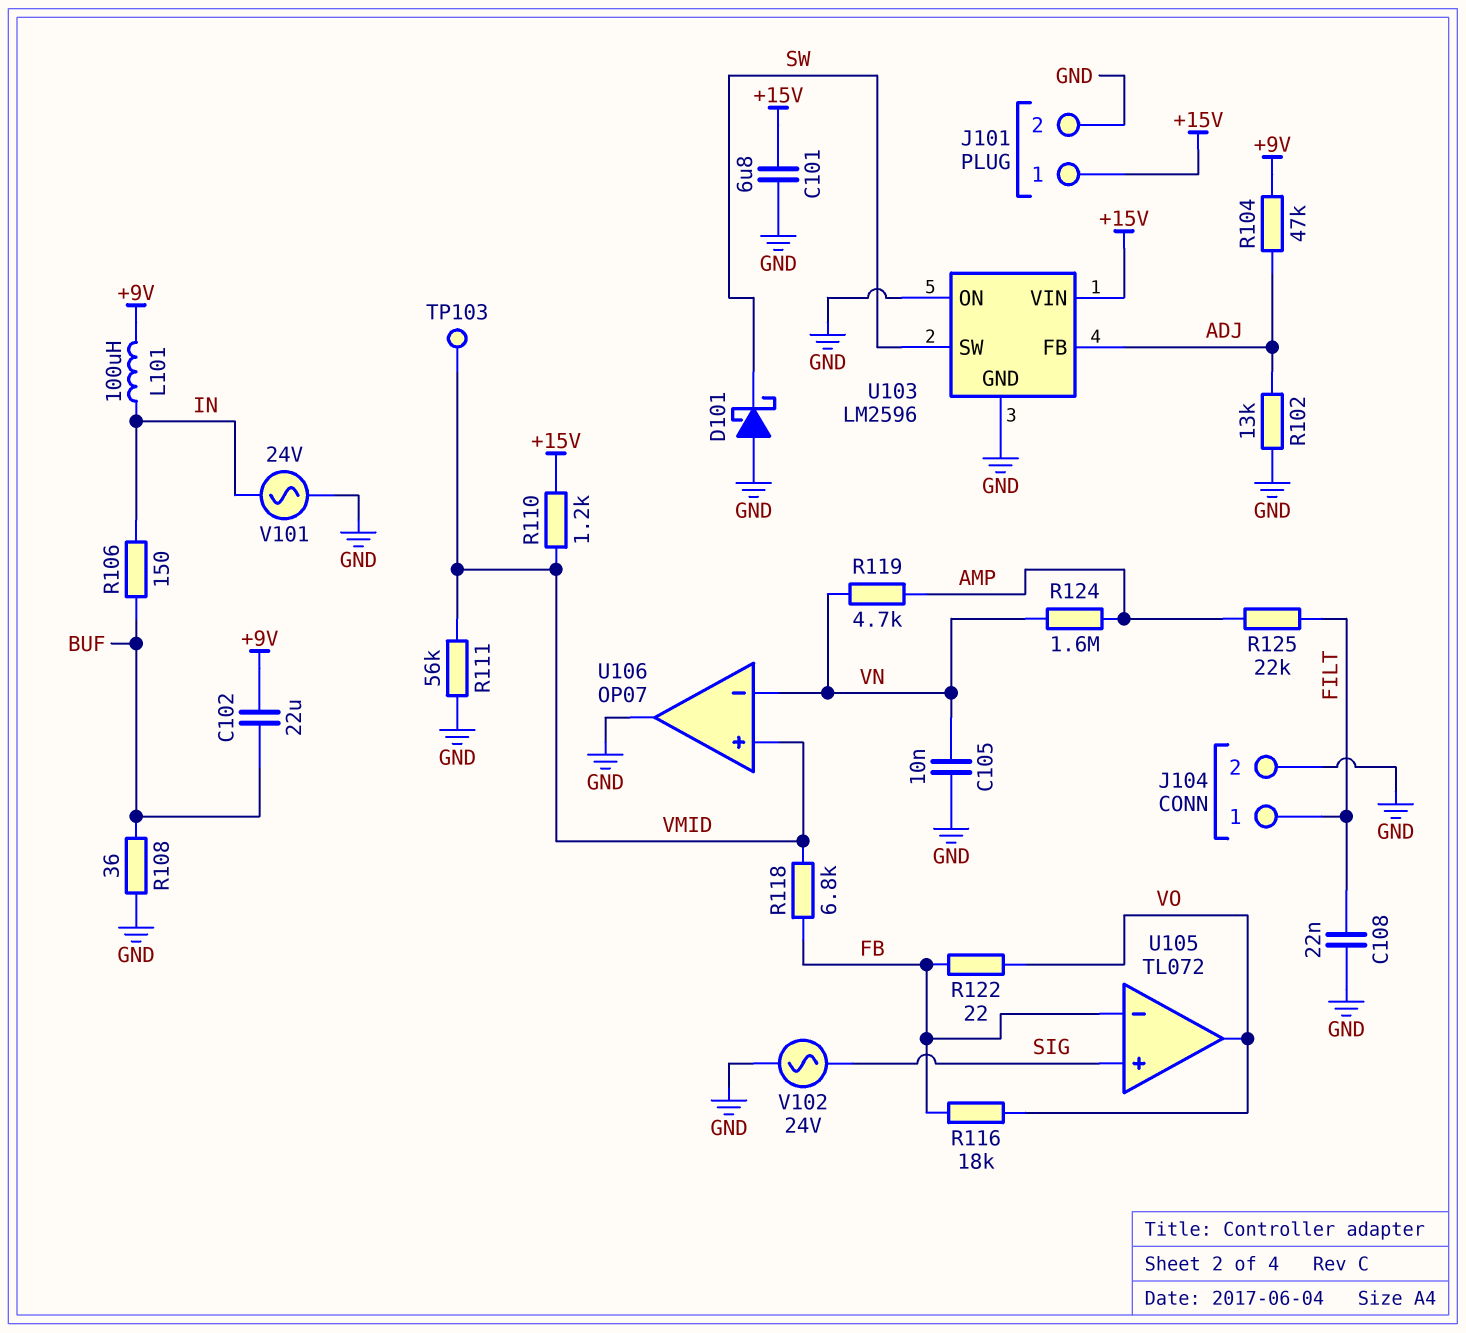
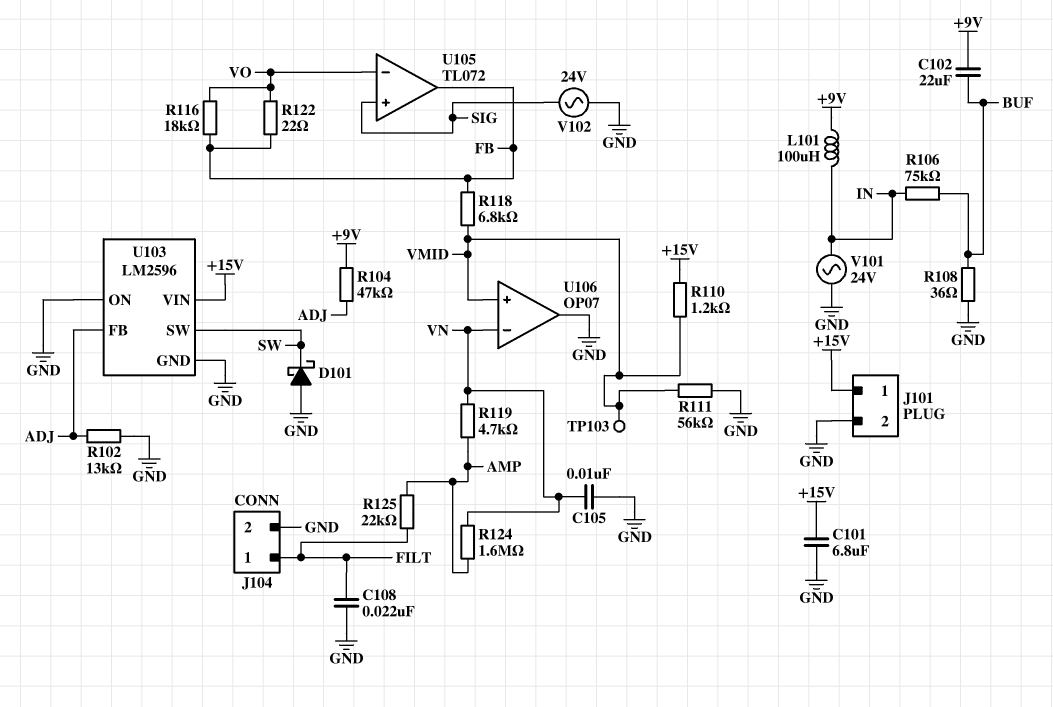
R106: 150 (BUF, IN) -> 75k (BUF, IN)
U105 pin in-: FB -> VO
U105 pin out: VO -> FB

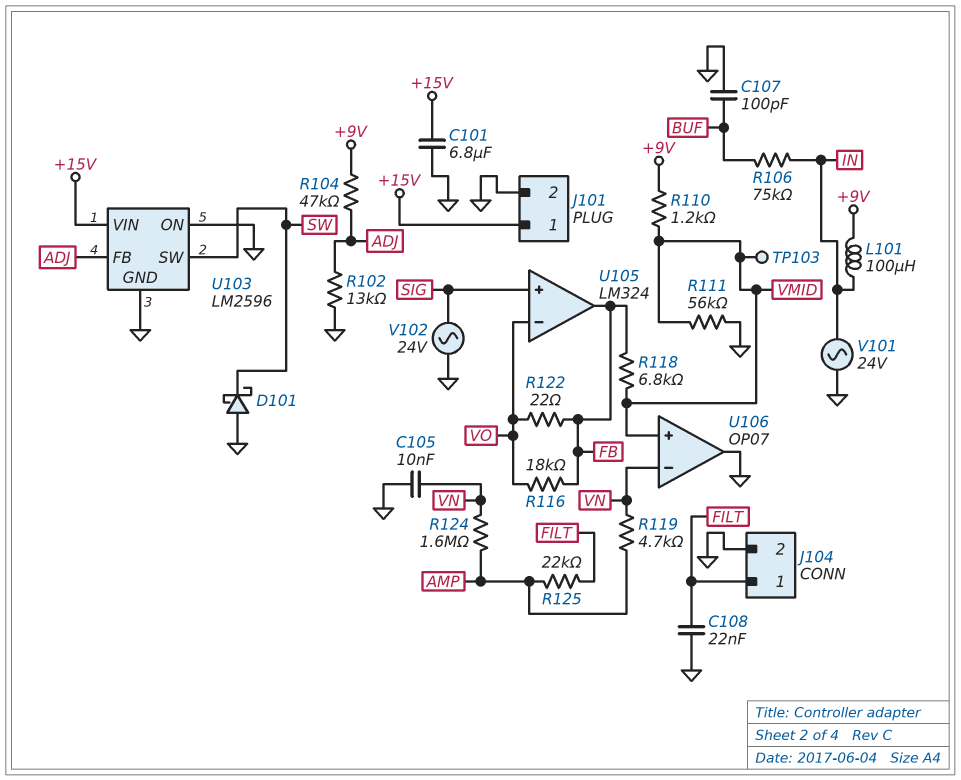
C102: 22uF (+9V, BUF) -> none
C107: none -> 100pF (BUF, GND)
R108: 36 (BUF, GND) -> none
R110: 1.2k (+15V, VMID) -> 1.2k (+9V, VMID)
U105: TL072 -> LM324

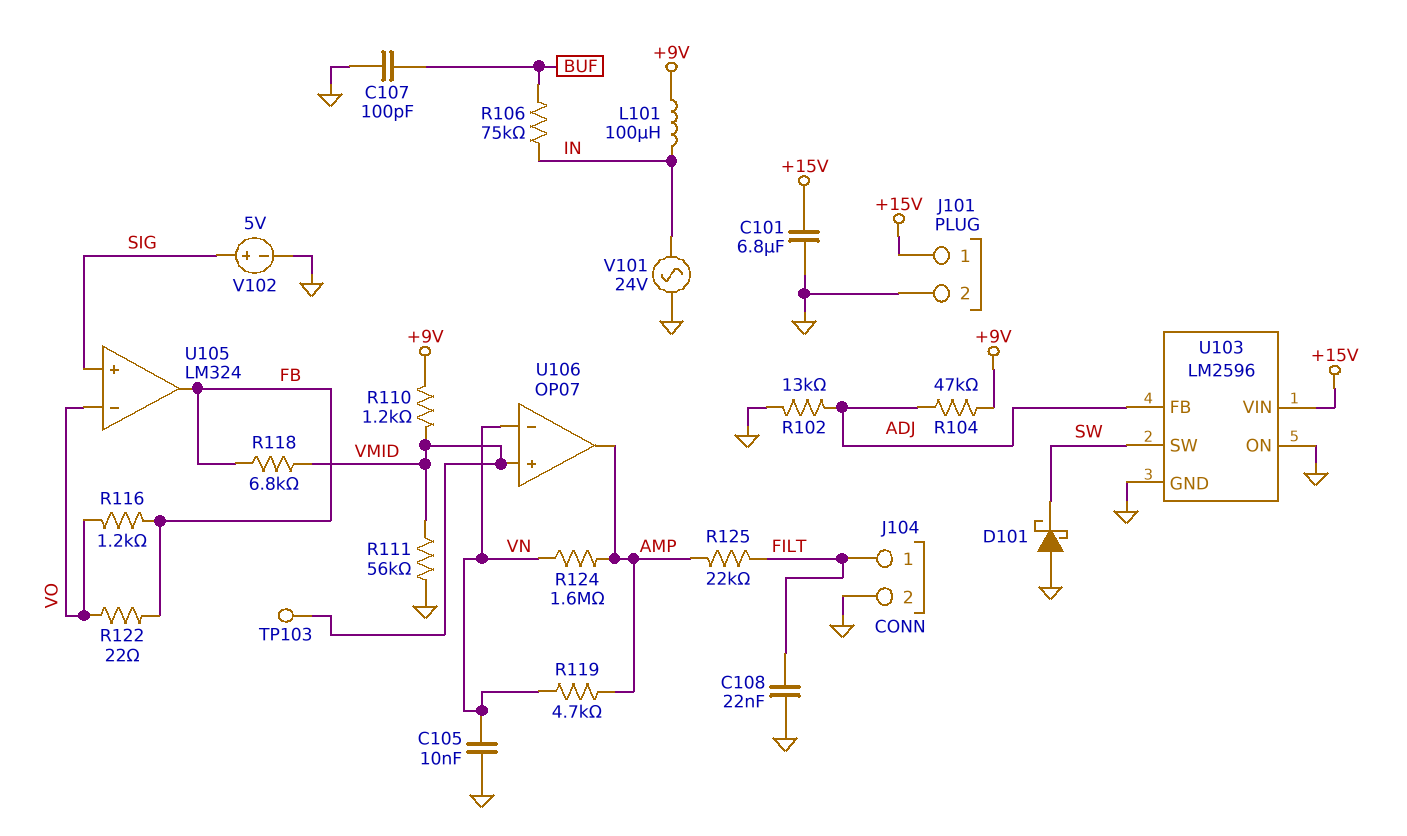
R116: 18k (FB, VO) -> 1.2k (FB, VO)
U106 pin out: GND -> AMP
V102: AC 24V (GND, SIG) -> 5V (plus SIG, minus GND)

